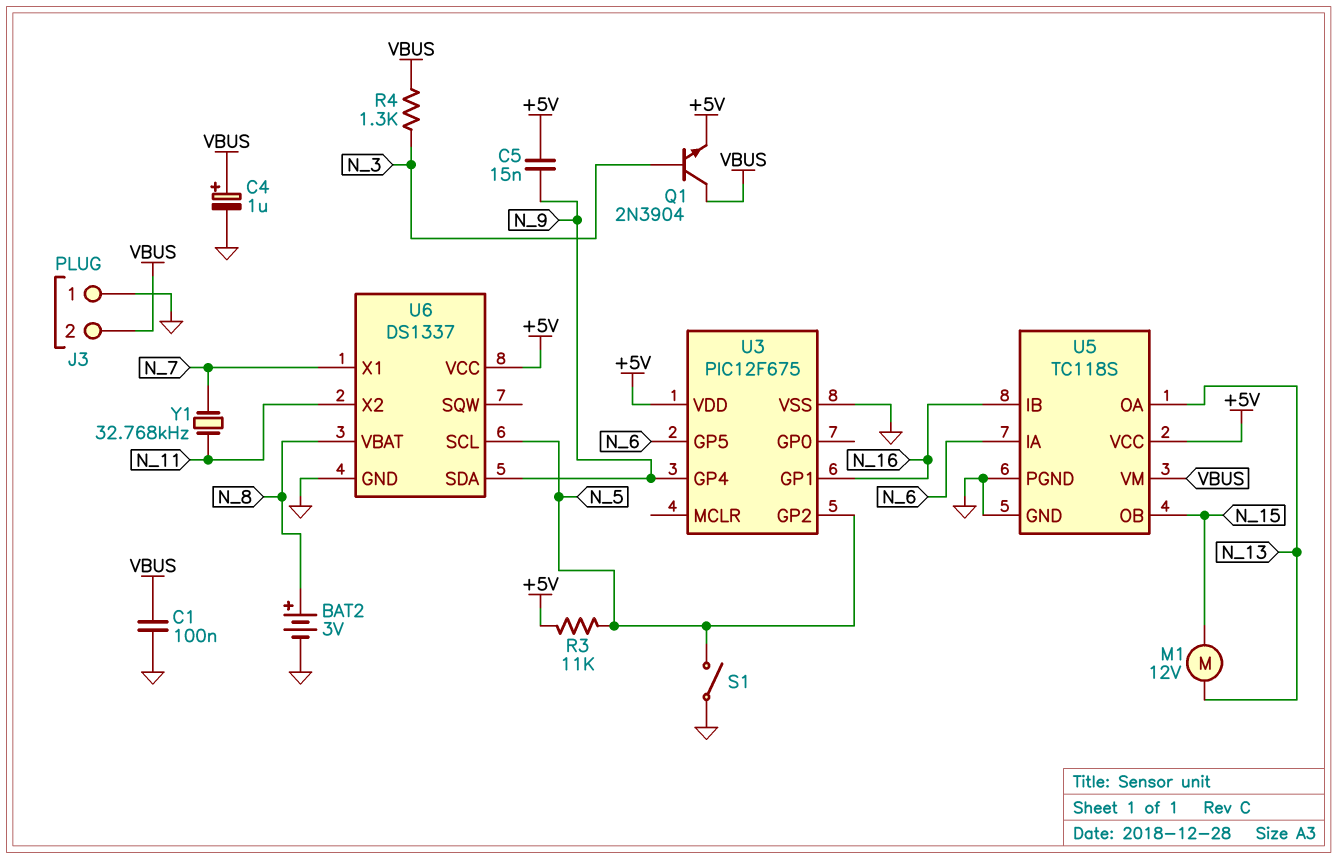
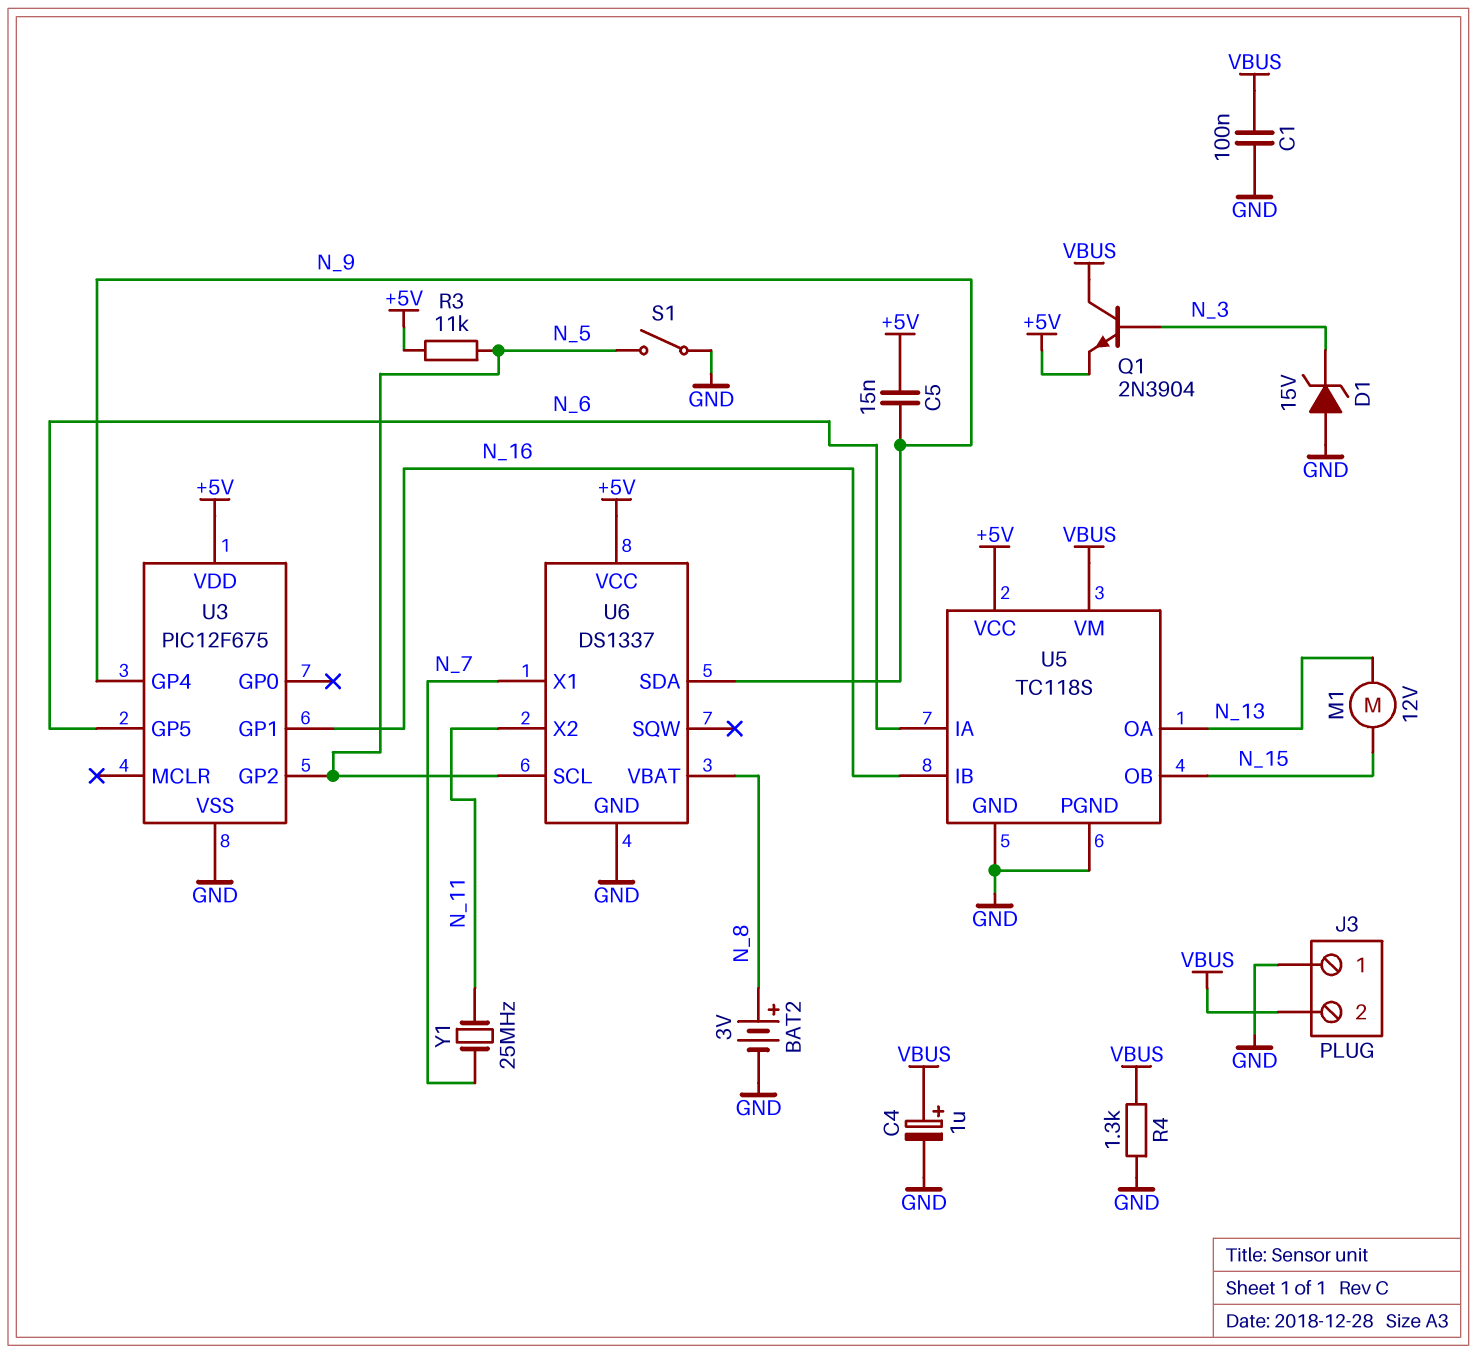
D1: none -> zener 15V (A GND, K N_3)
R4: 1.3k (N_3, VBUS) -> 1.3k (GND, VBUS)
Y1: 32.768kHz (N_7, N_11) -> 25MHz (N_7, N_11)

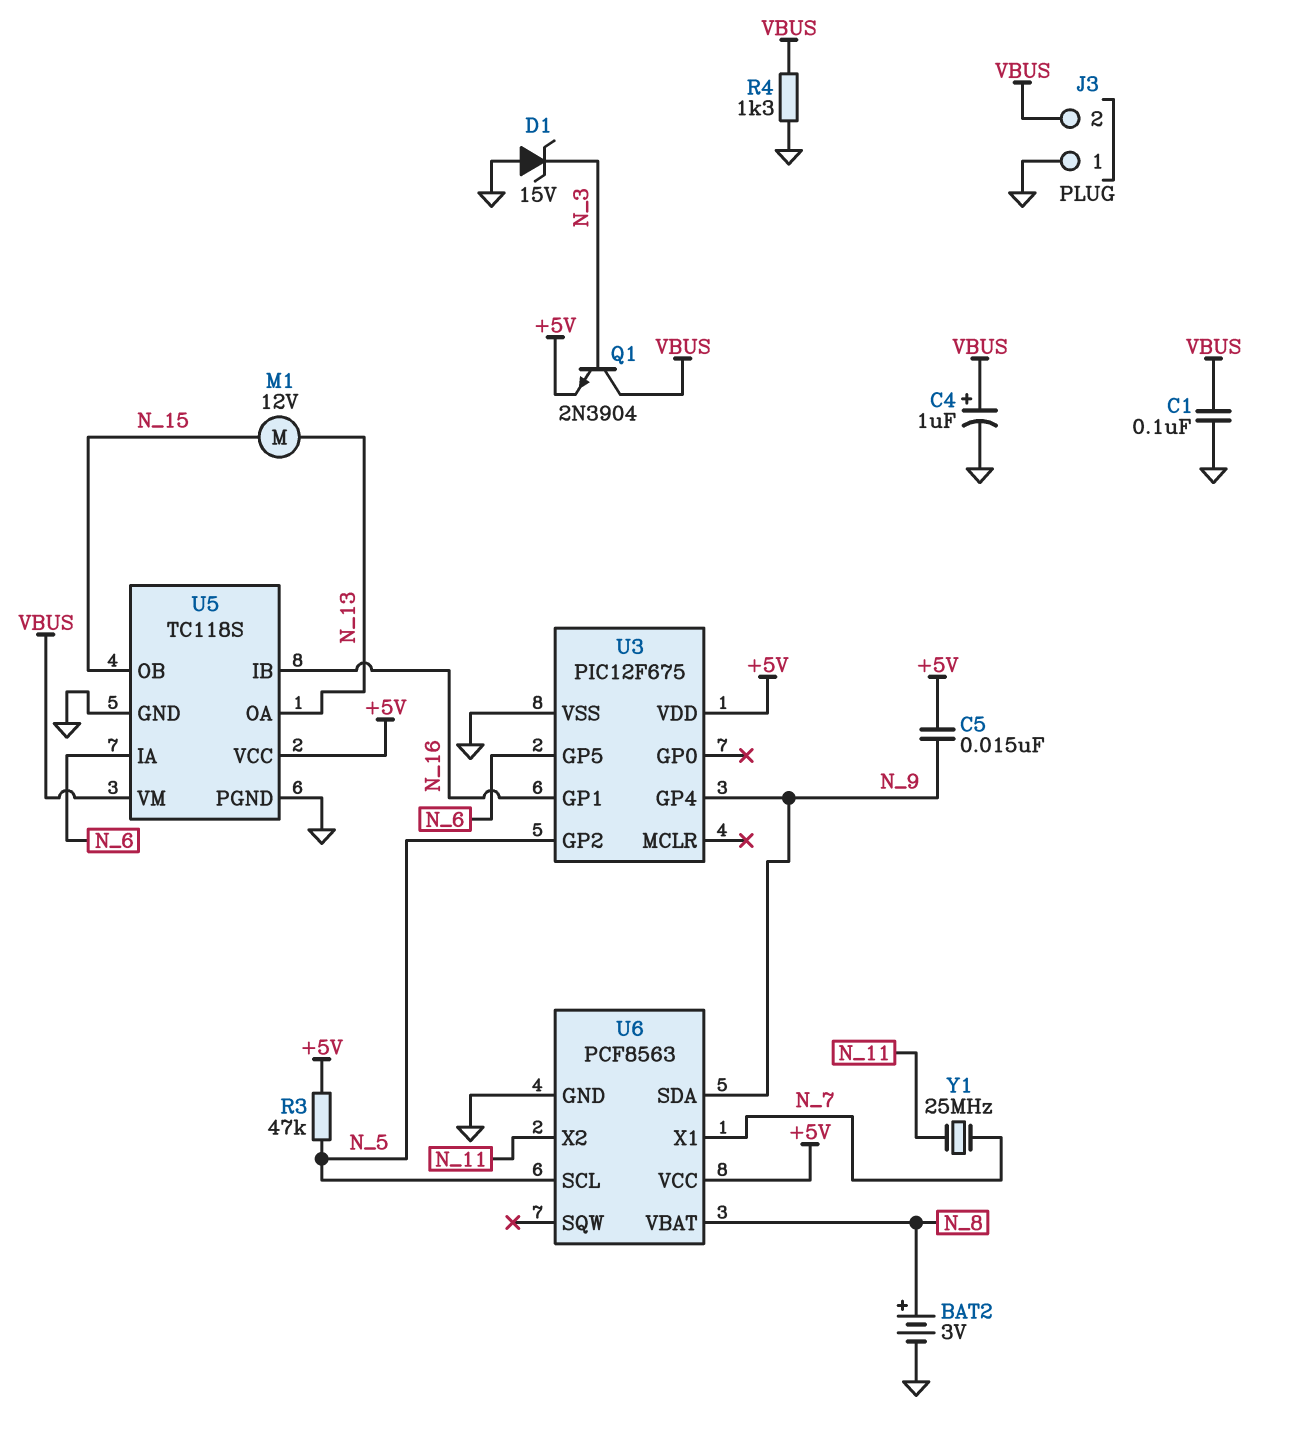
R3: 11k (+5V, N_5) -> 47k (+5V, N_5)
S1: switch (GND, N_5) -> none
U6: DS1337 -> PCF8563

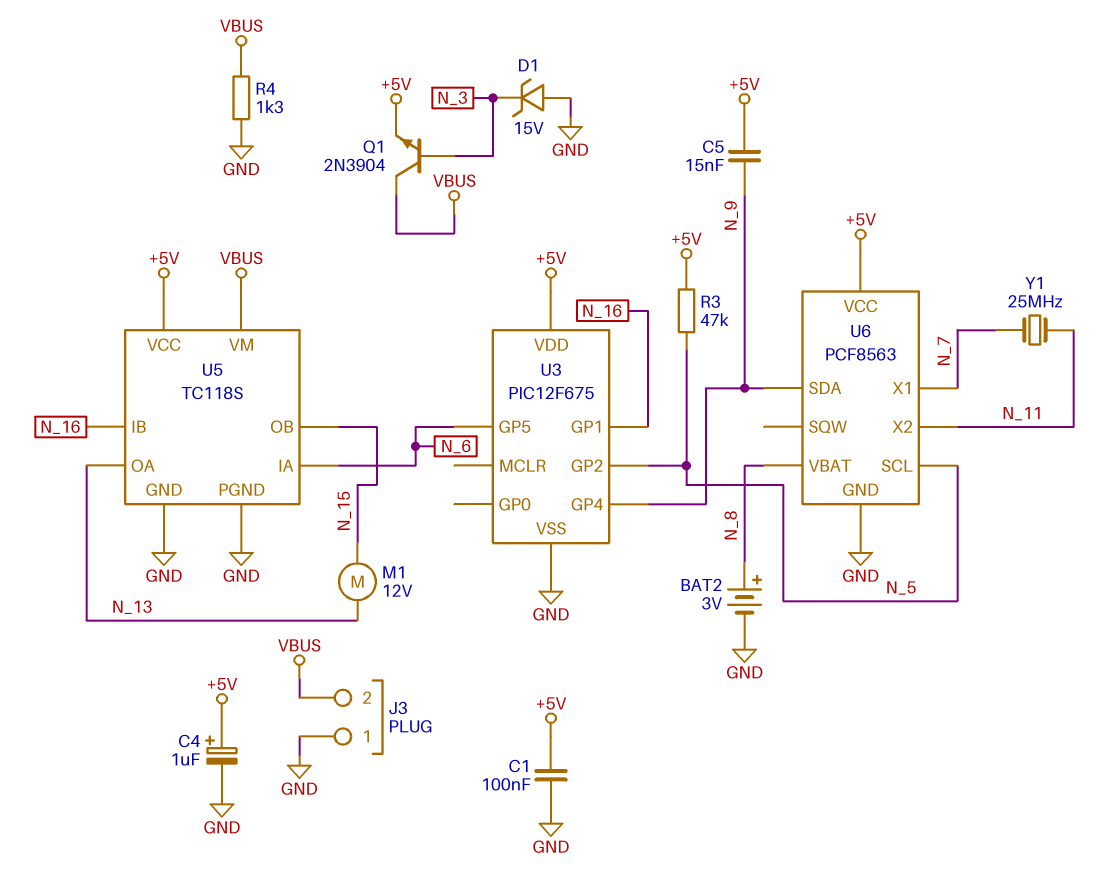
C1: 100nF (GND, VBUS) -> 100nF (+5V, GND)
C4: 1uF (plus VBUS, minus GND) -> 1uF (plus +5V, minus GND)

